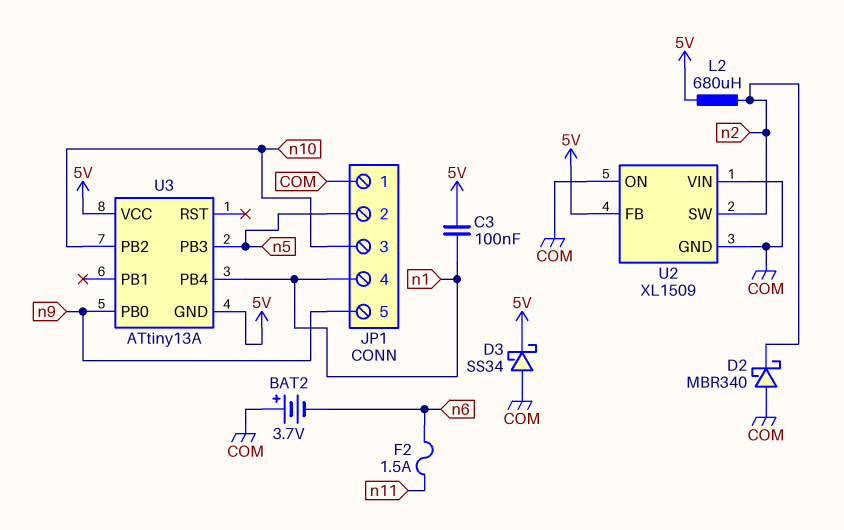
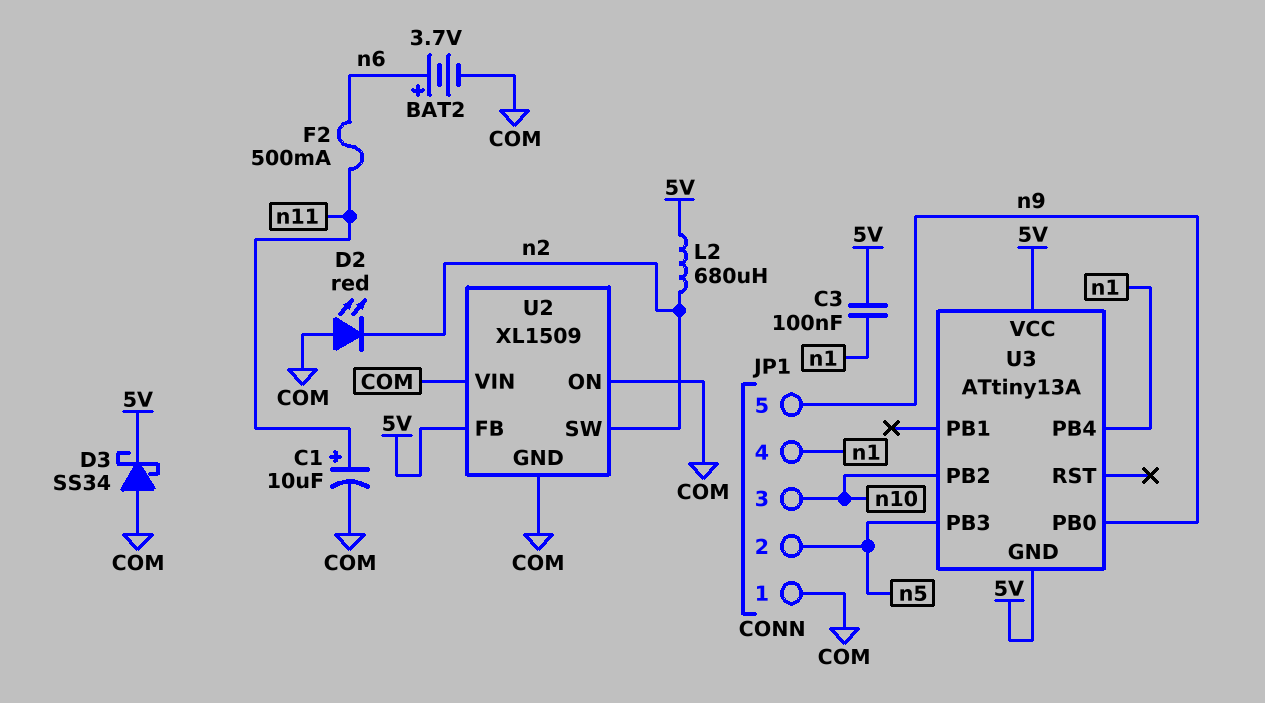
BAT2: 3.7V (plus COM, minus n6) -> 3.7V (plus n6, minus COM)
C1: none -> 10uF (plus n11, minus COM)
D2: schottky MBR340 (A COM, K n2) -> LED red (A COM, K n2)
F2: 1.5A (n6, n11) -> 500mA (n6, n11)

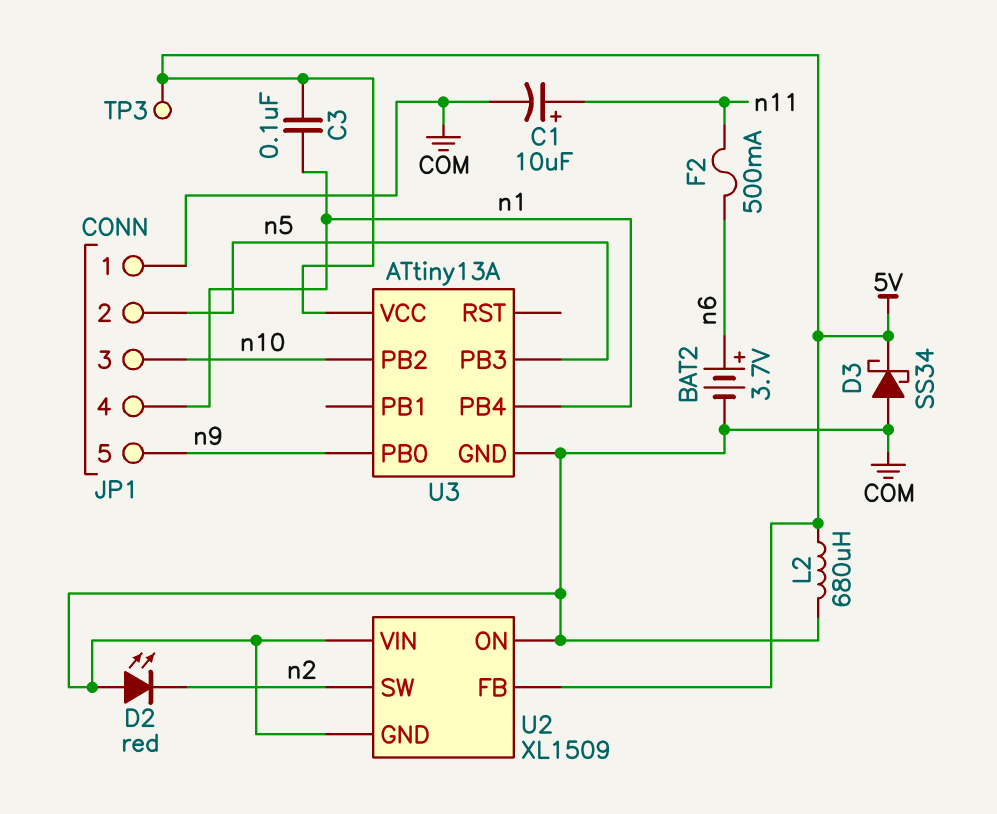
L2: 680uH (5V, n2) -> 680uH (5V, COM)
TP3: none -> test point (5V)
U3 pin GND: 5V -> COM

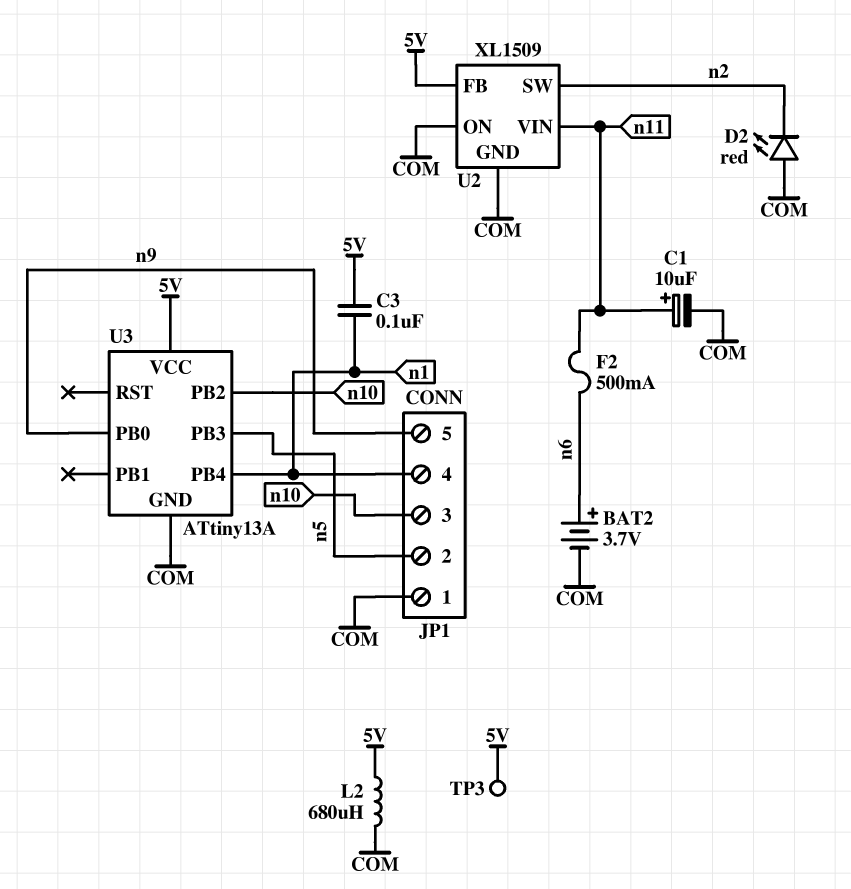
D3: schottky SS34 (A COM, K 5V) -> none
U2 pin VIN: COM -> n11

